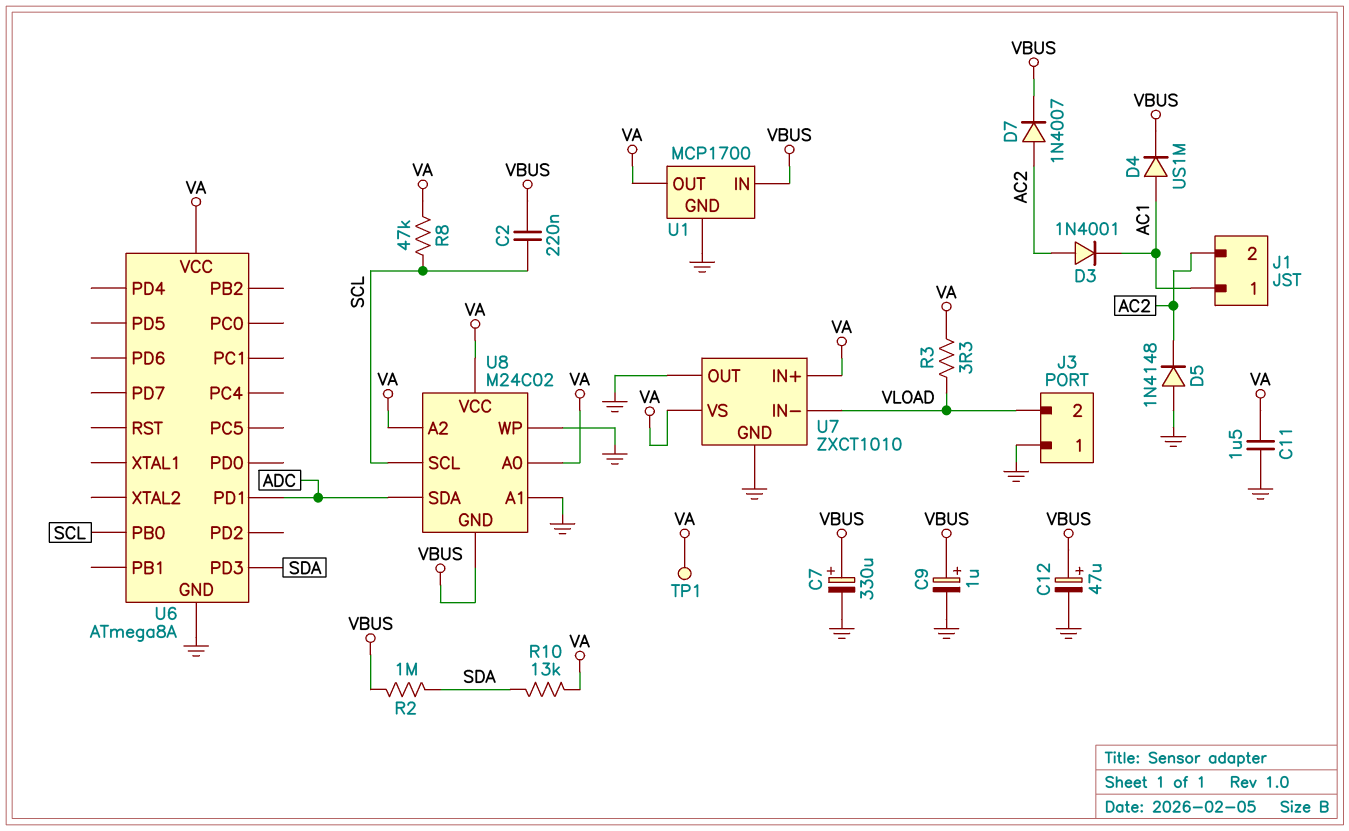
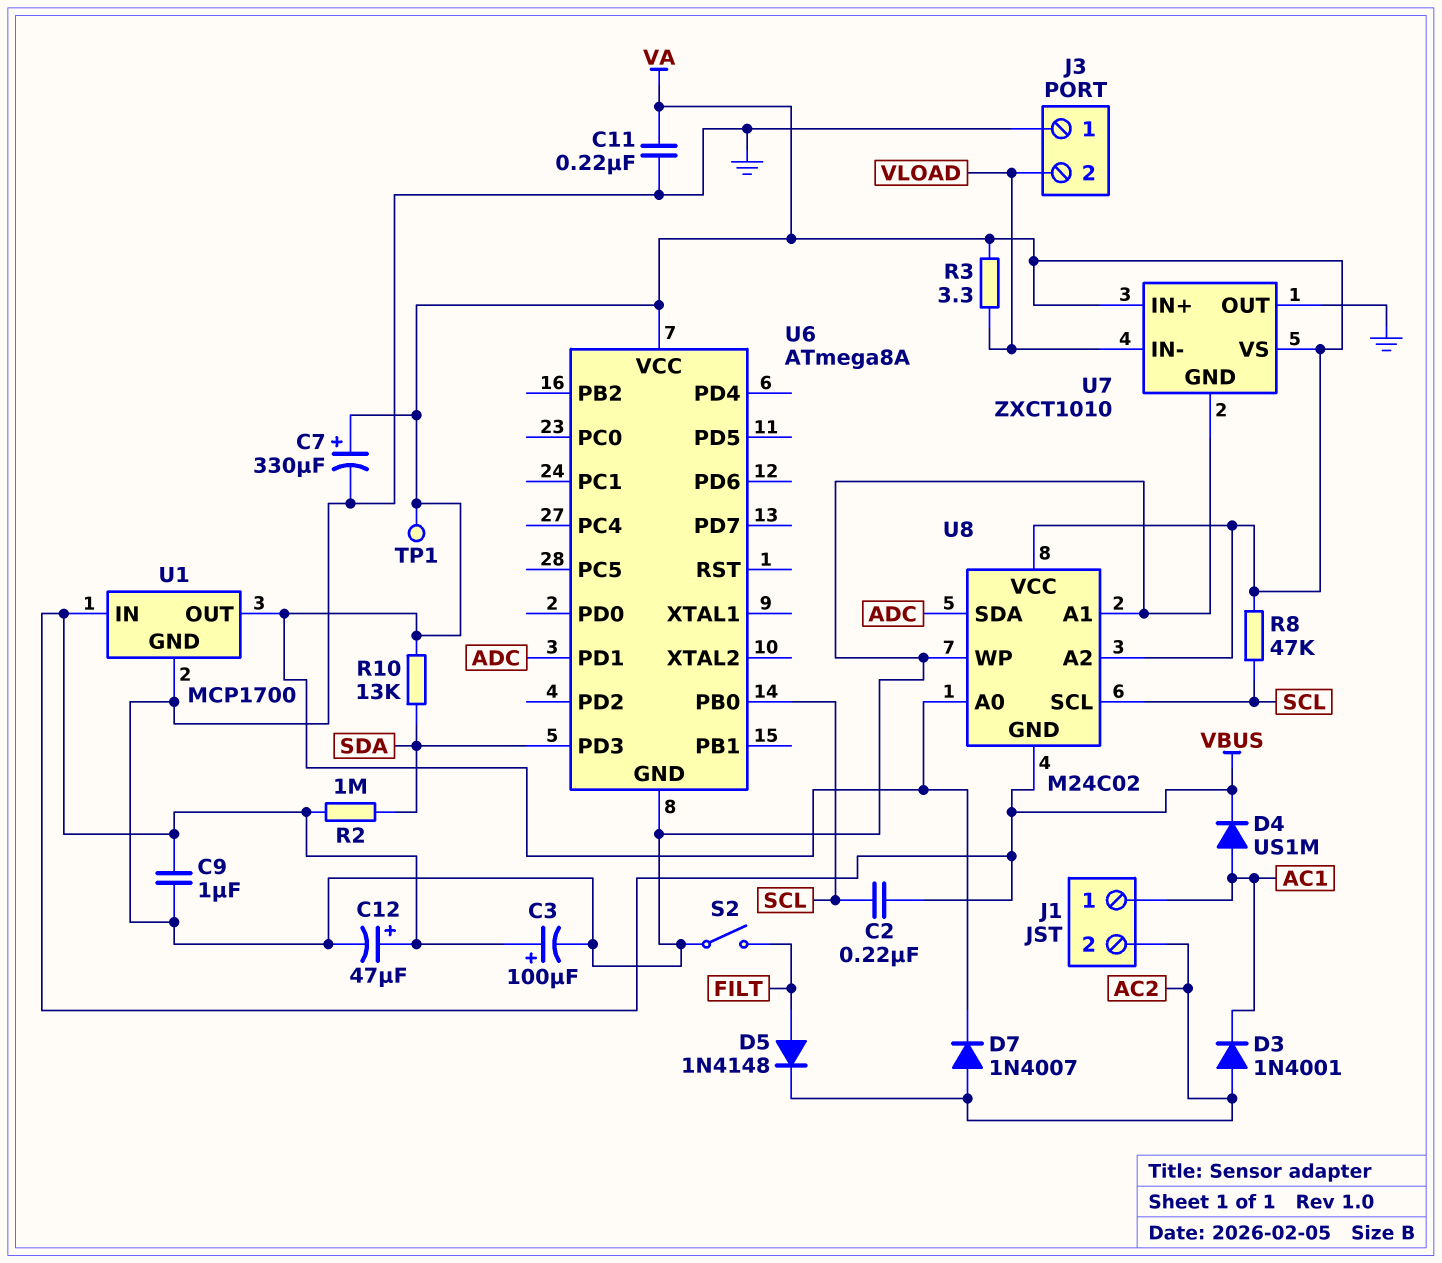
C3: none -> 100uF (plus VBUS, minus GND)
C7: 330uF (plus VBUS, minus GND) -> 330uF (plus VA, minus GND)
C9: 1uF (plus VBUS, minus GND) -> 1uF (GND, VBUS)
C11: 1.5uF (GND, VA) -> 220nF (GND, VA)
D5: diode 1N4148 (A GND, K AC2) -> diode 1N4148 (A FILT, K AC2)
D7: diode 1N4007 (A AC2, K VBUS) -> diode 1N4007 (A AC2, K VA)
S2: none -> switch (FILT, GND)

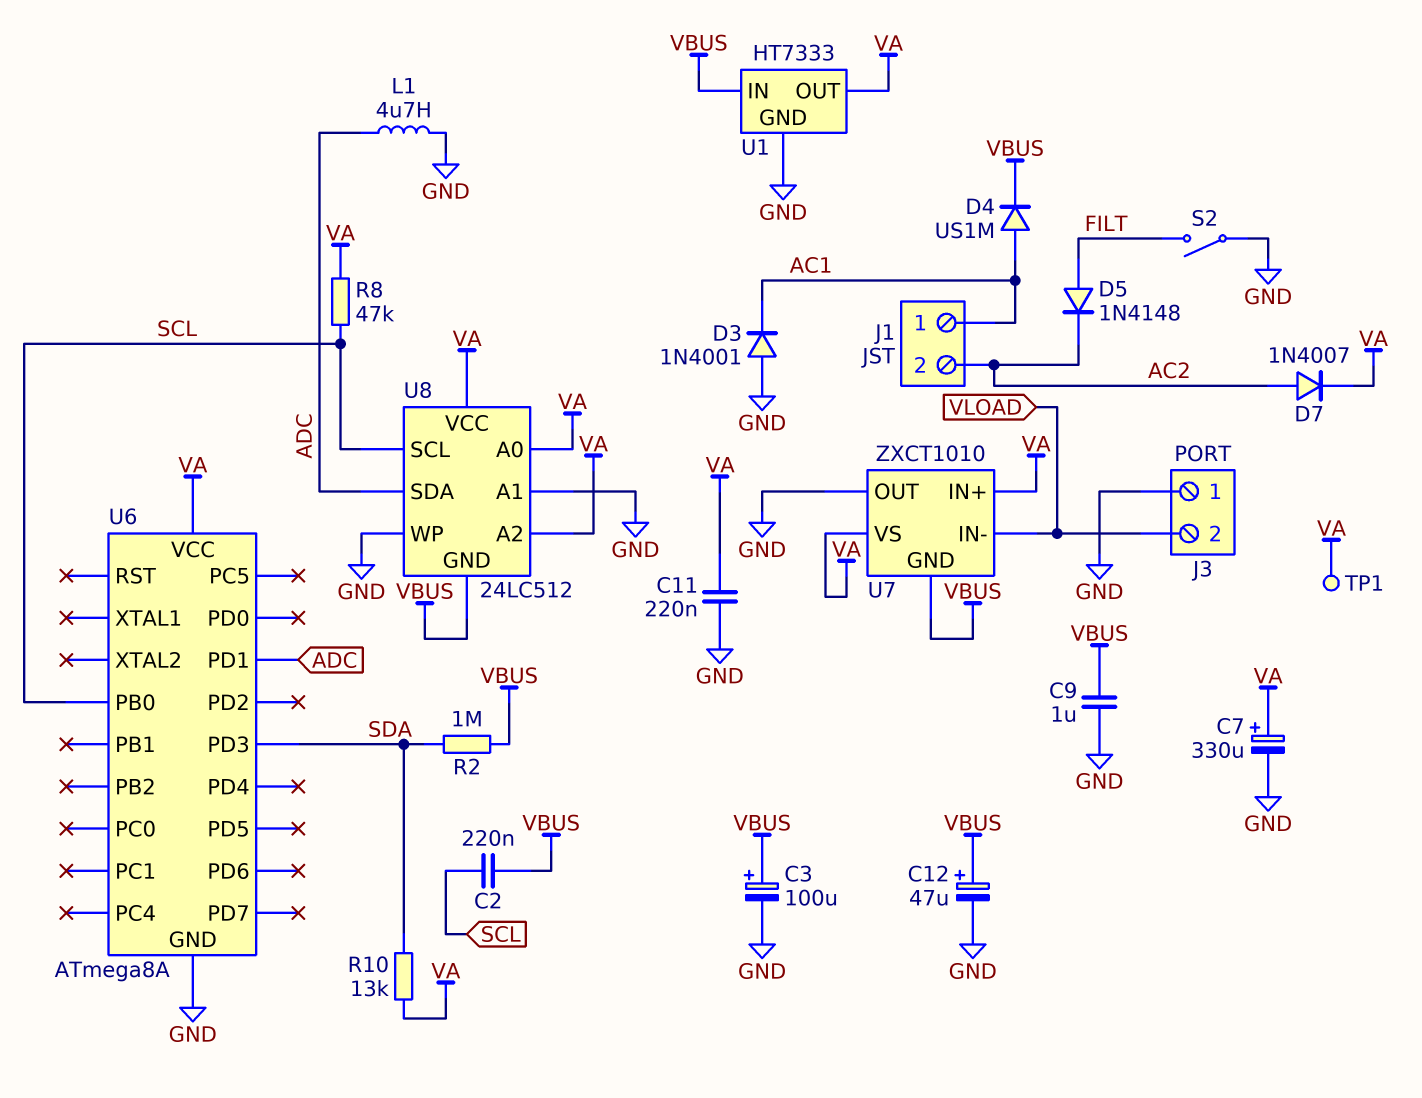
D3: diode 1N4001 (A AC2, K AC1) -> diode 1N4001 (A GND, K AC1)
L1: none -> 4.7uH (ADC, GND)
R3: 3.3 (VA, VLOAD) -> none
U1: MCP1700 -> HT7333
U7 pin GND: GND -> VBUS
U8: M24C02 -> 24LC512

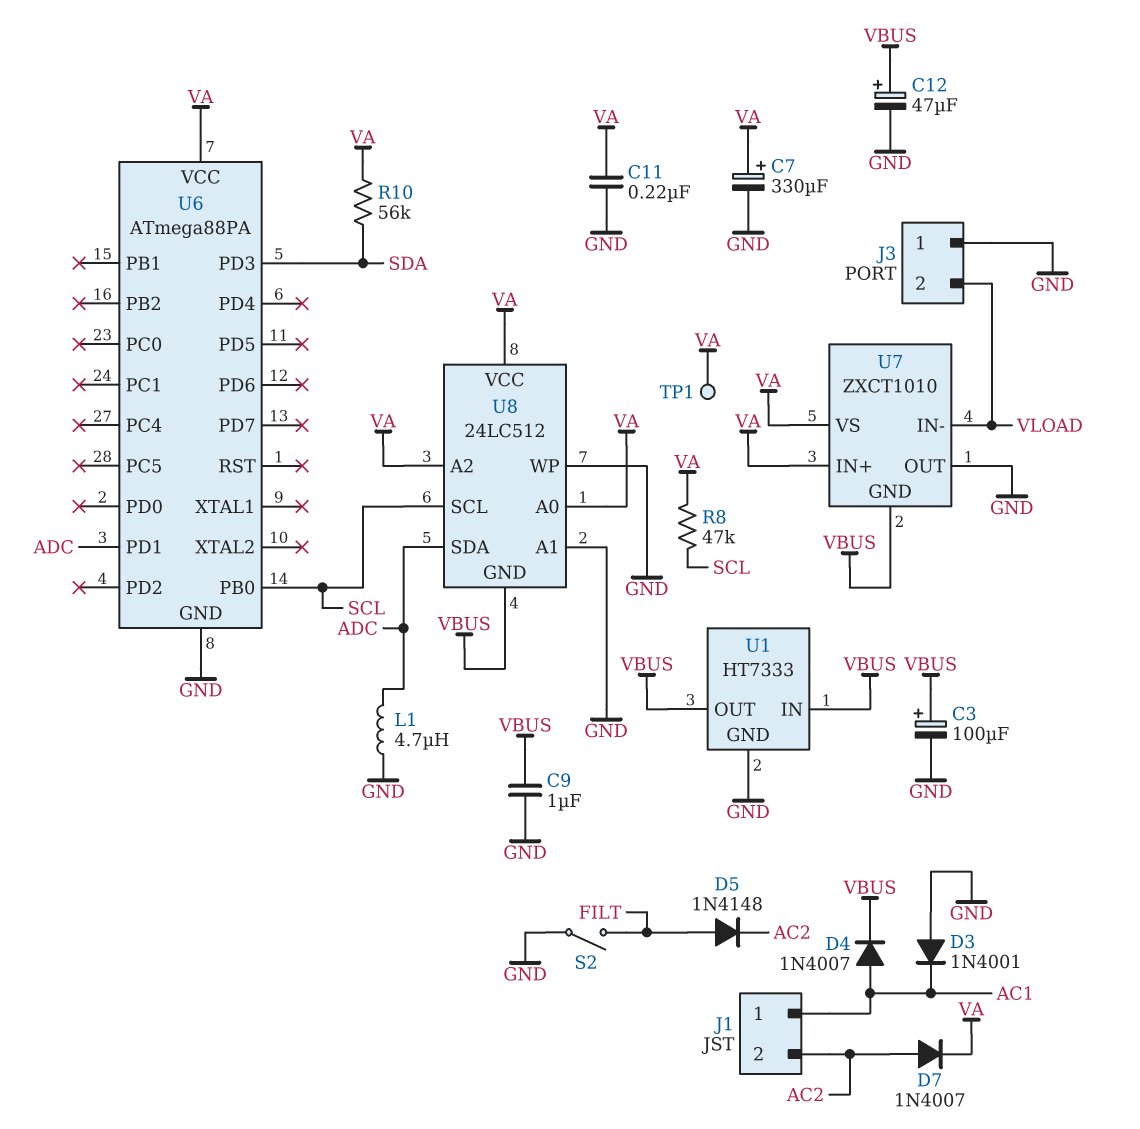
C2: 220nF (SCL, VBUS) -> none
D4: diode US1M (A AC1, K VBUS) -> diode 1N4007 (A AC1, K VBUS)
R2: 1M (SDA, VBUS) -> none
R10: 13k (SDA, VA) -> 56k (SDA, VA)
U1 pin OUT: VA -> VBUS
U6: ATmega8A -> ATmega88PA

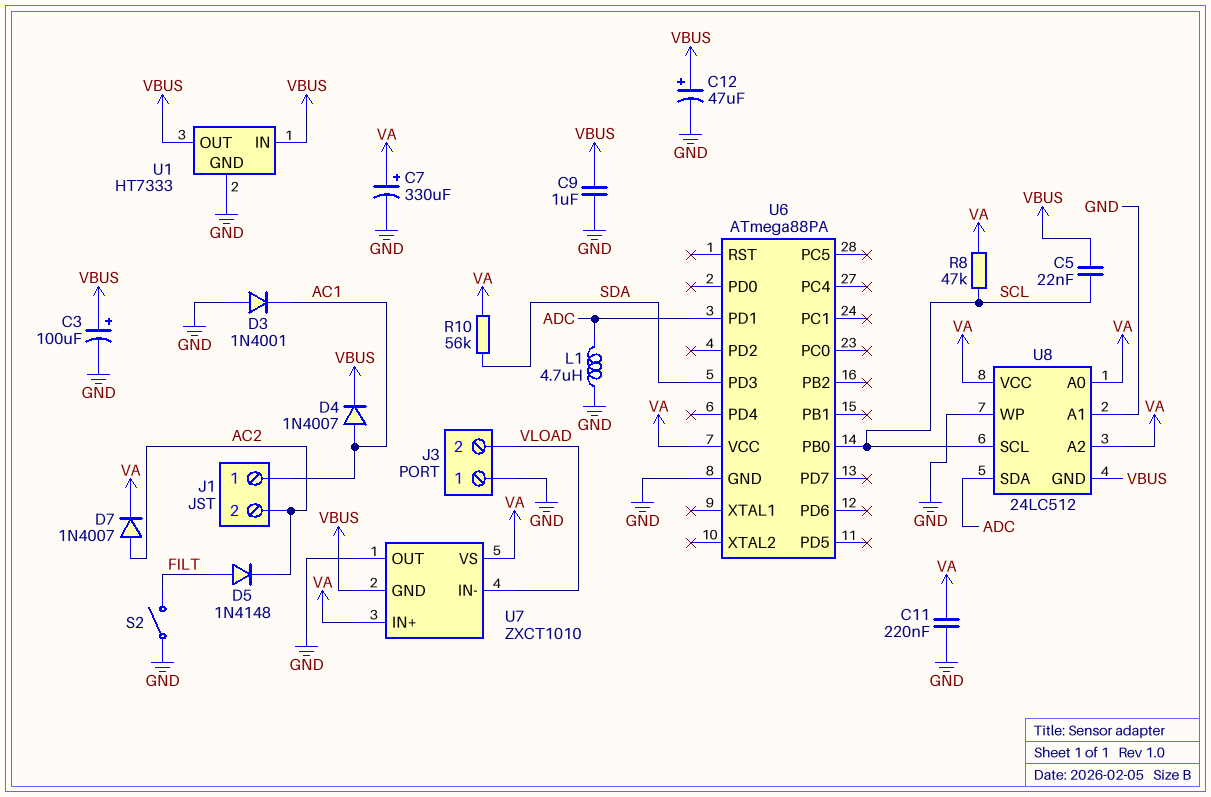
C5: none -> 22nF (SCL, VBUS)
TP1: test point (VA) -> none

